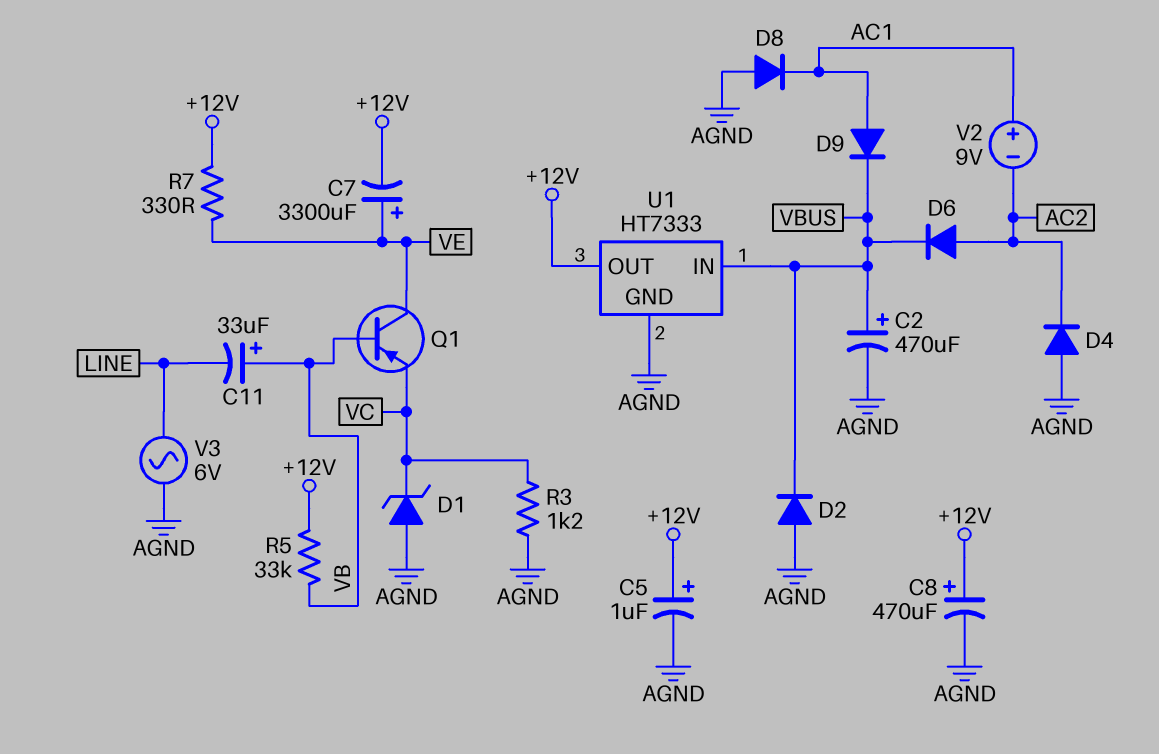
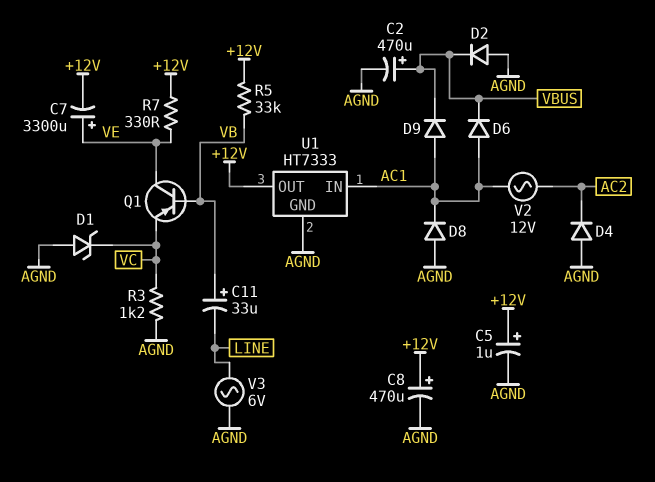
D6: diode (A AC2, K VBUS) -> diode (A AC1, K VBUS)
U1 pin IN: VBUS -> AC1
V2: 9V (plus AC1, minus AC2) -> AC 12V (AC1, AC2)

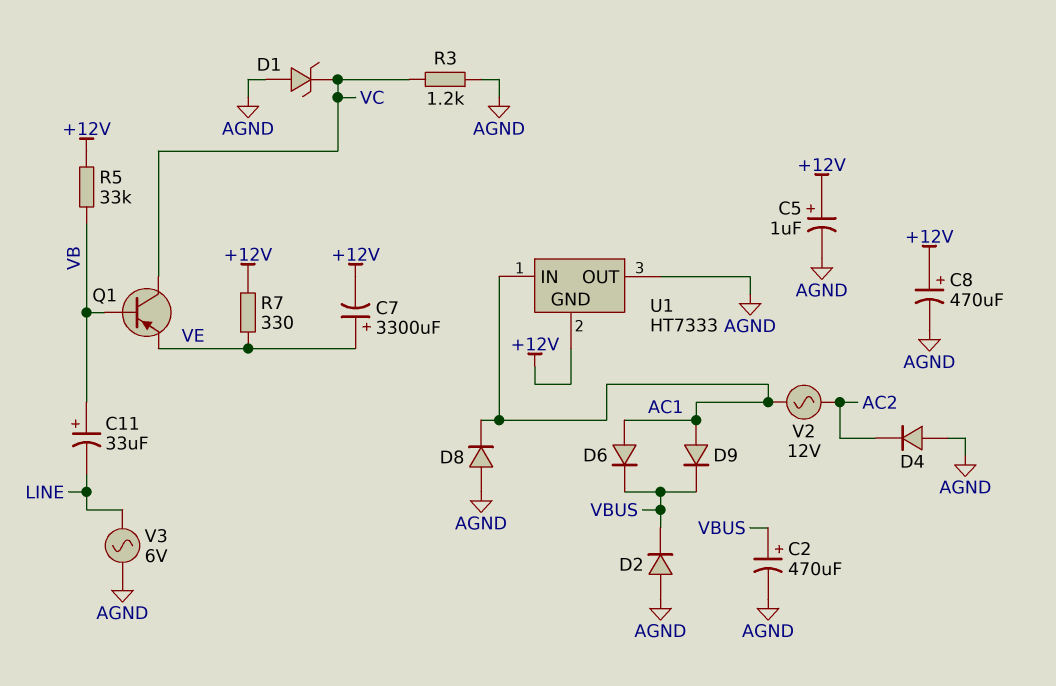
Q1: PNP (B VB, C VE, E VC) -> PNP (B VB, C VC, E VE)
U1 pin GND: AGND -> +12V
U1 pin OUT: +12V -> AGND

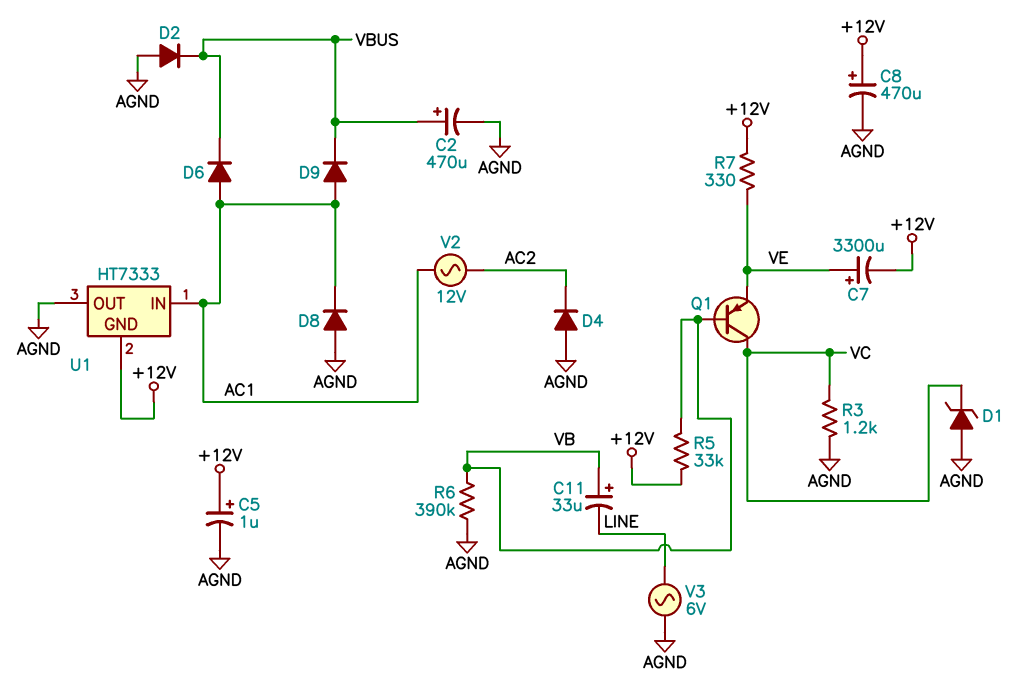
R6: none -> 390k (AGND, VB)

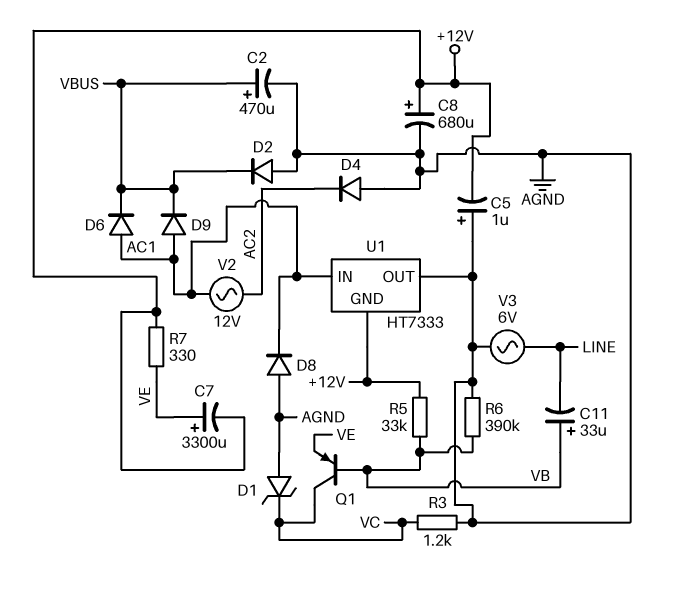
C5: 1uF (plus +12V, minus AGND) -> 1uF (plus AGND, minus +12V)
C8: 470uF (plus +12V, minus AGND) -> 680uF (plus +12V, minus AGND)

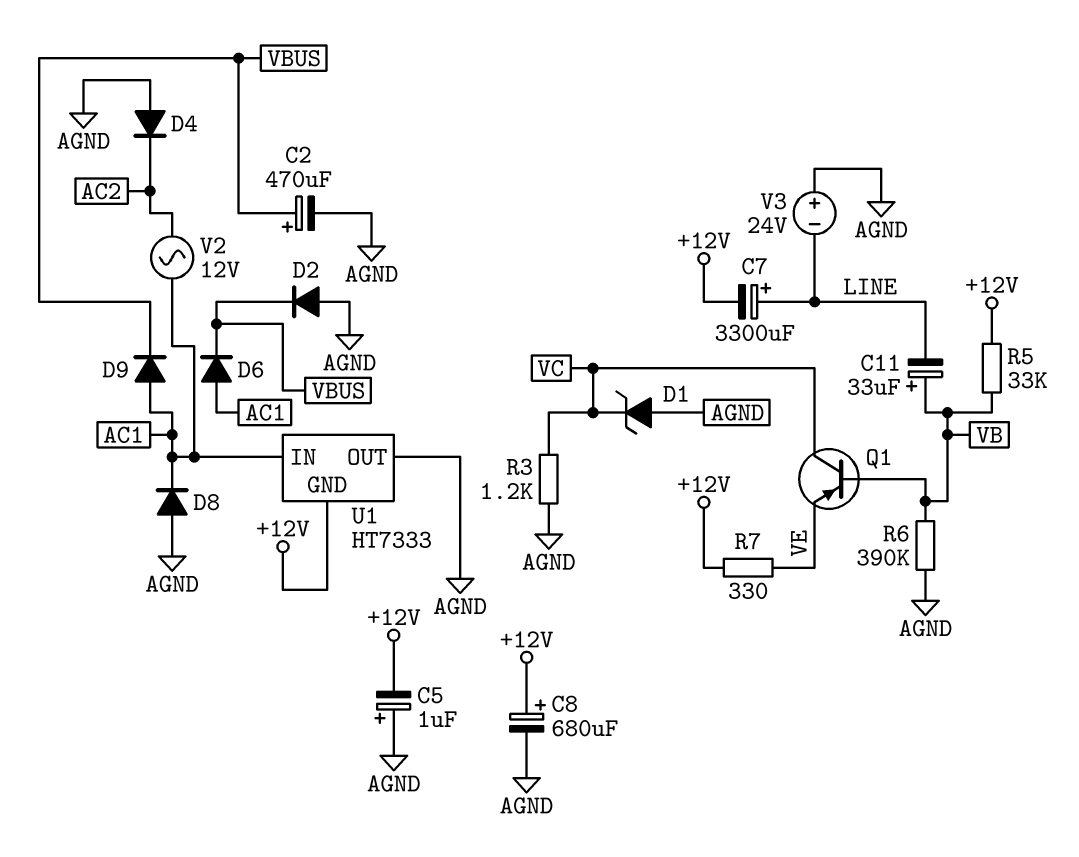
C7: 3300uF (plus VE, minus +12V) -> 3300uF (plus LINE, minus +12V)
V3: AC 6V (AGND, LINE) -> 24V (plus AGND, minus LINE)

